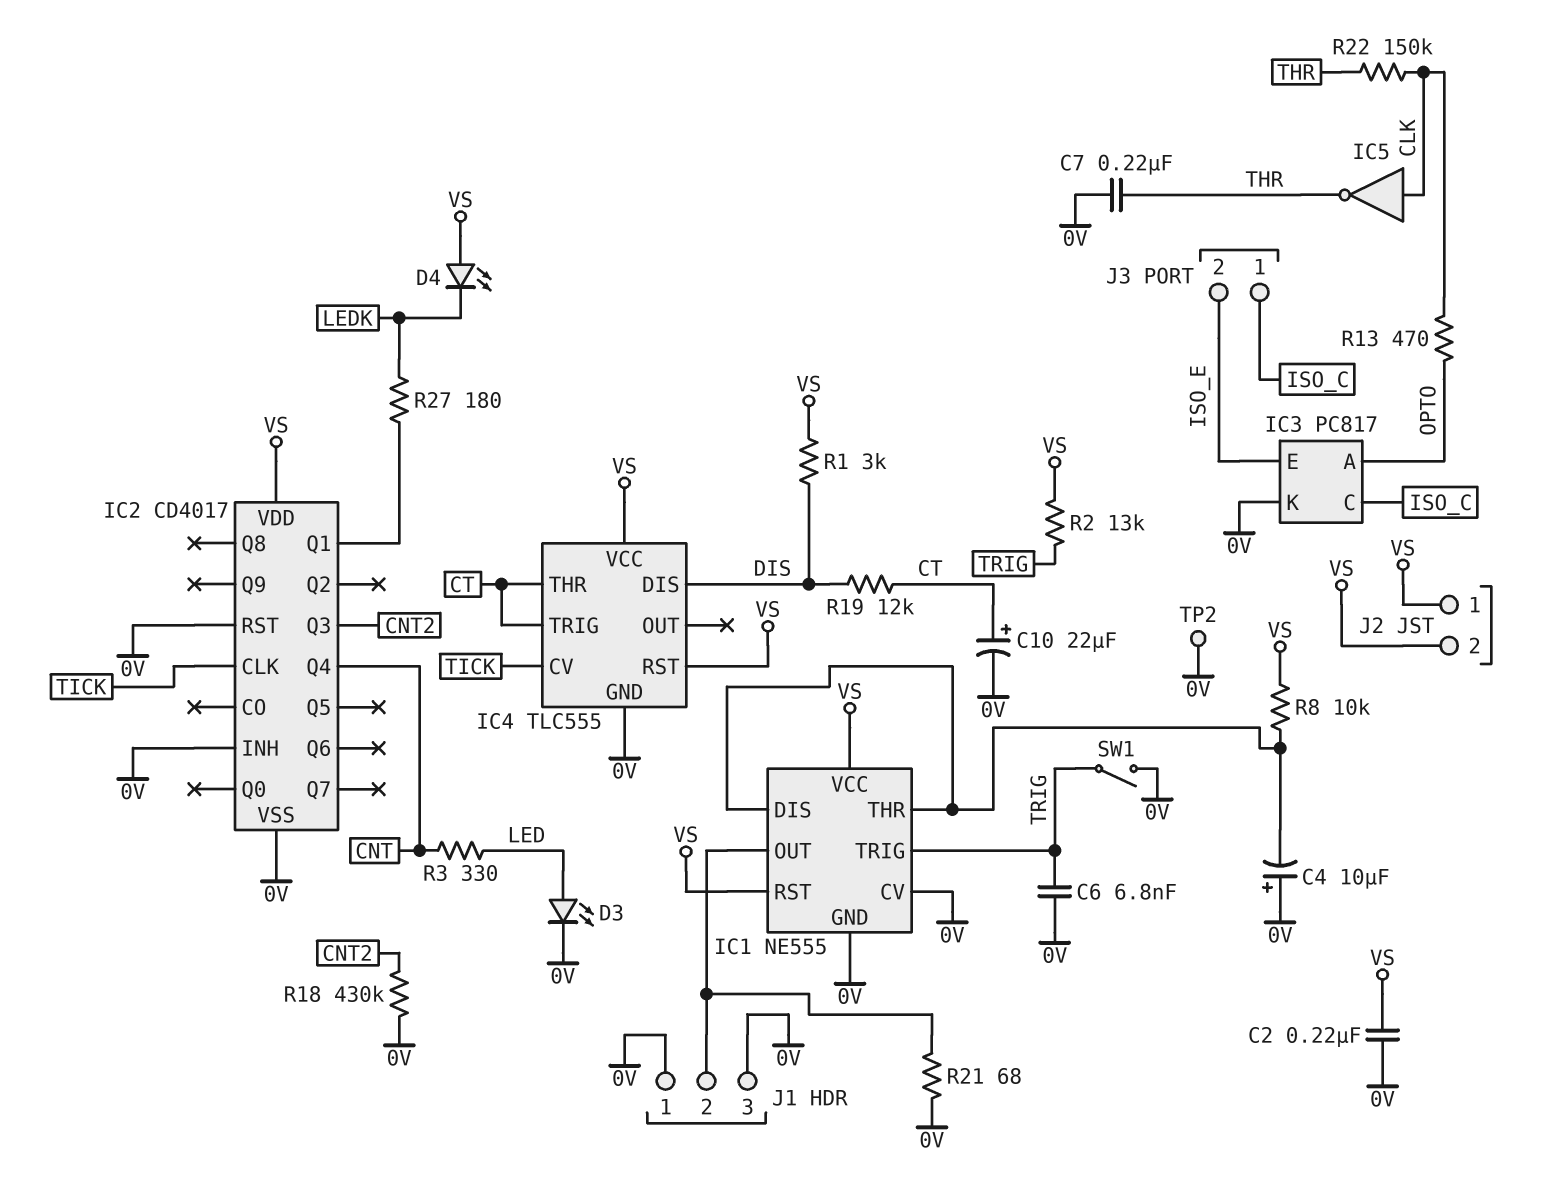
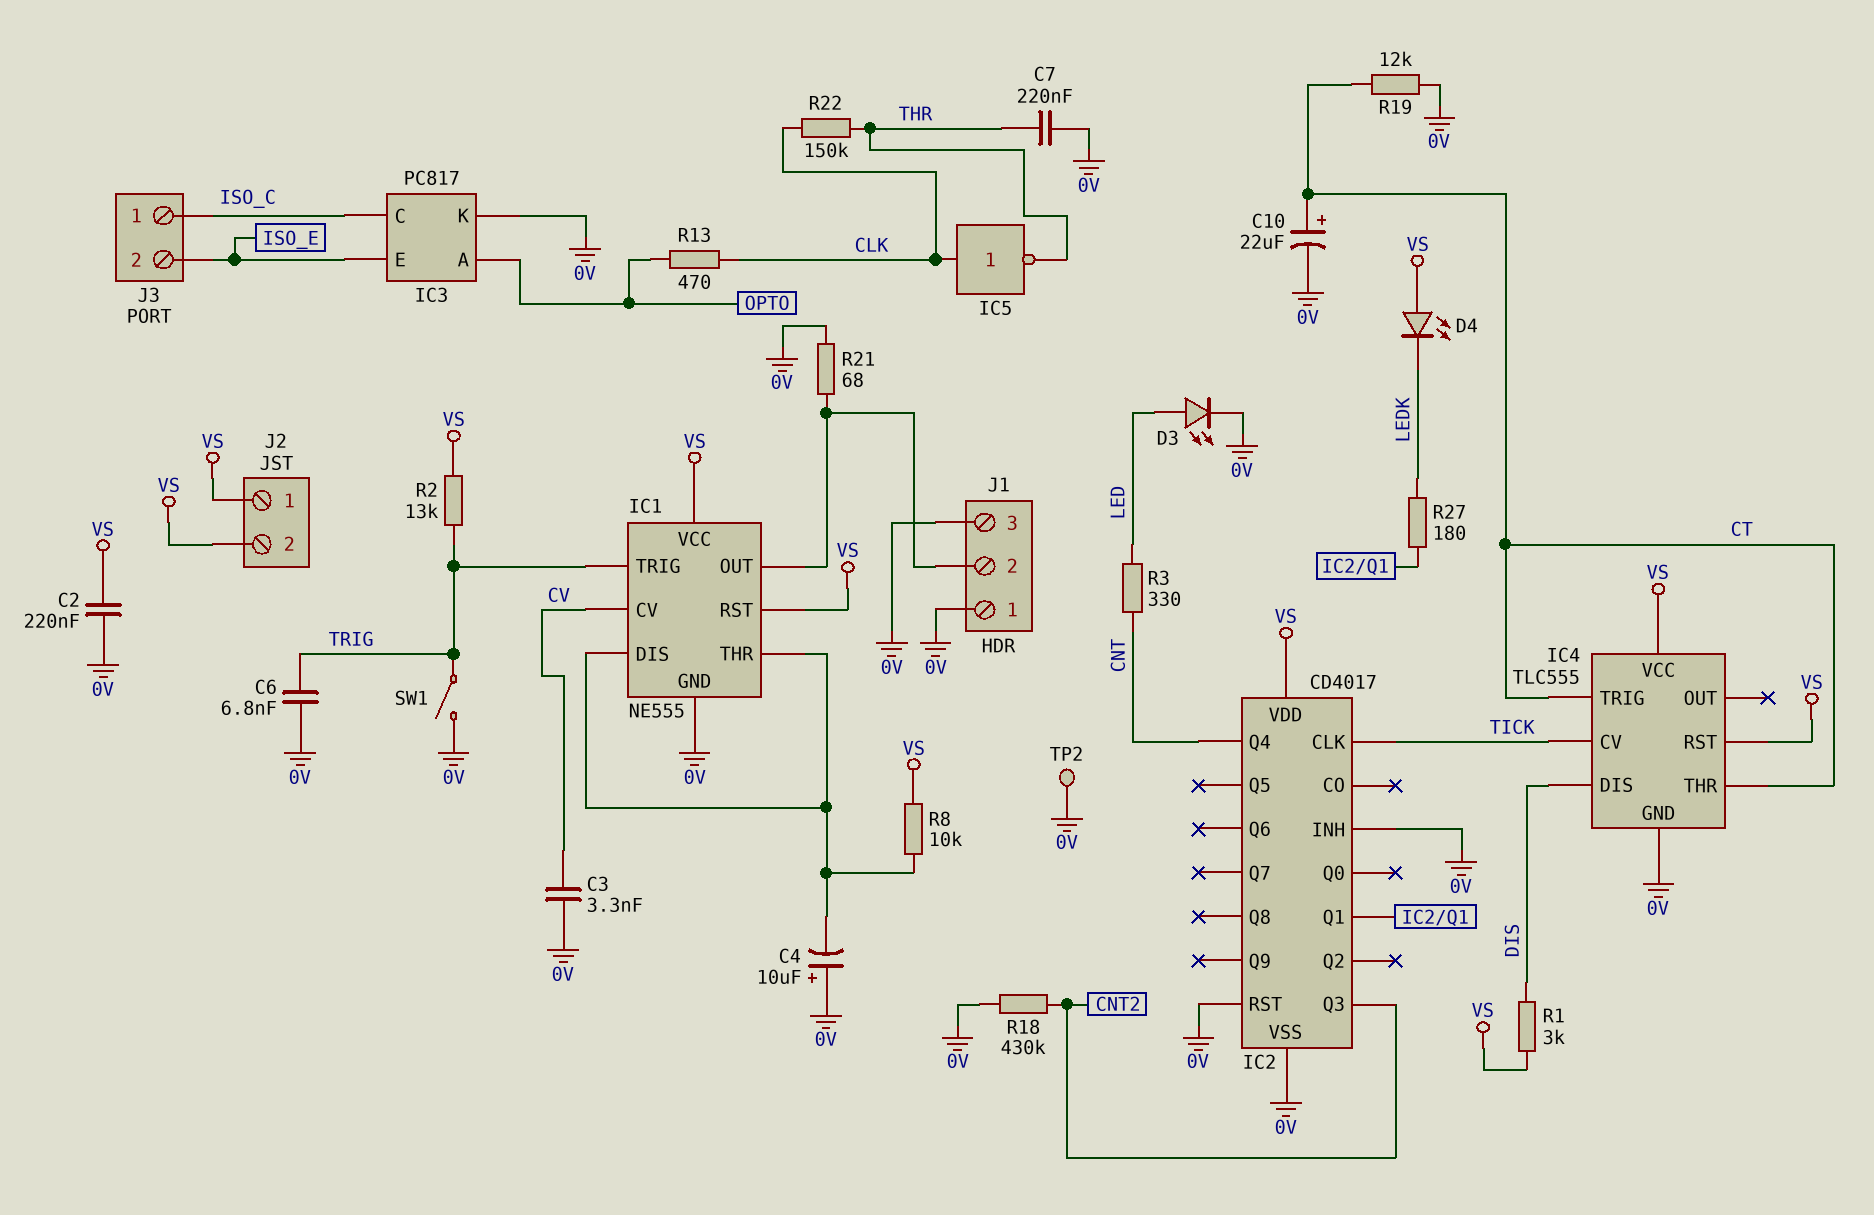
C3: none -> 3.3nF (0V, CV)
IC1 pin CV: 0V -> CV
R19: 12k (CT, DIS) -> 12k (0V, CT)

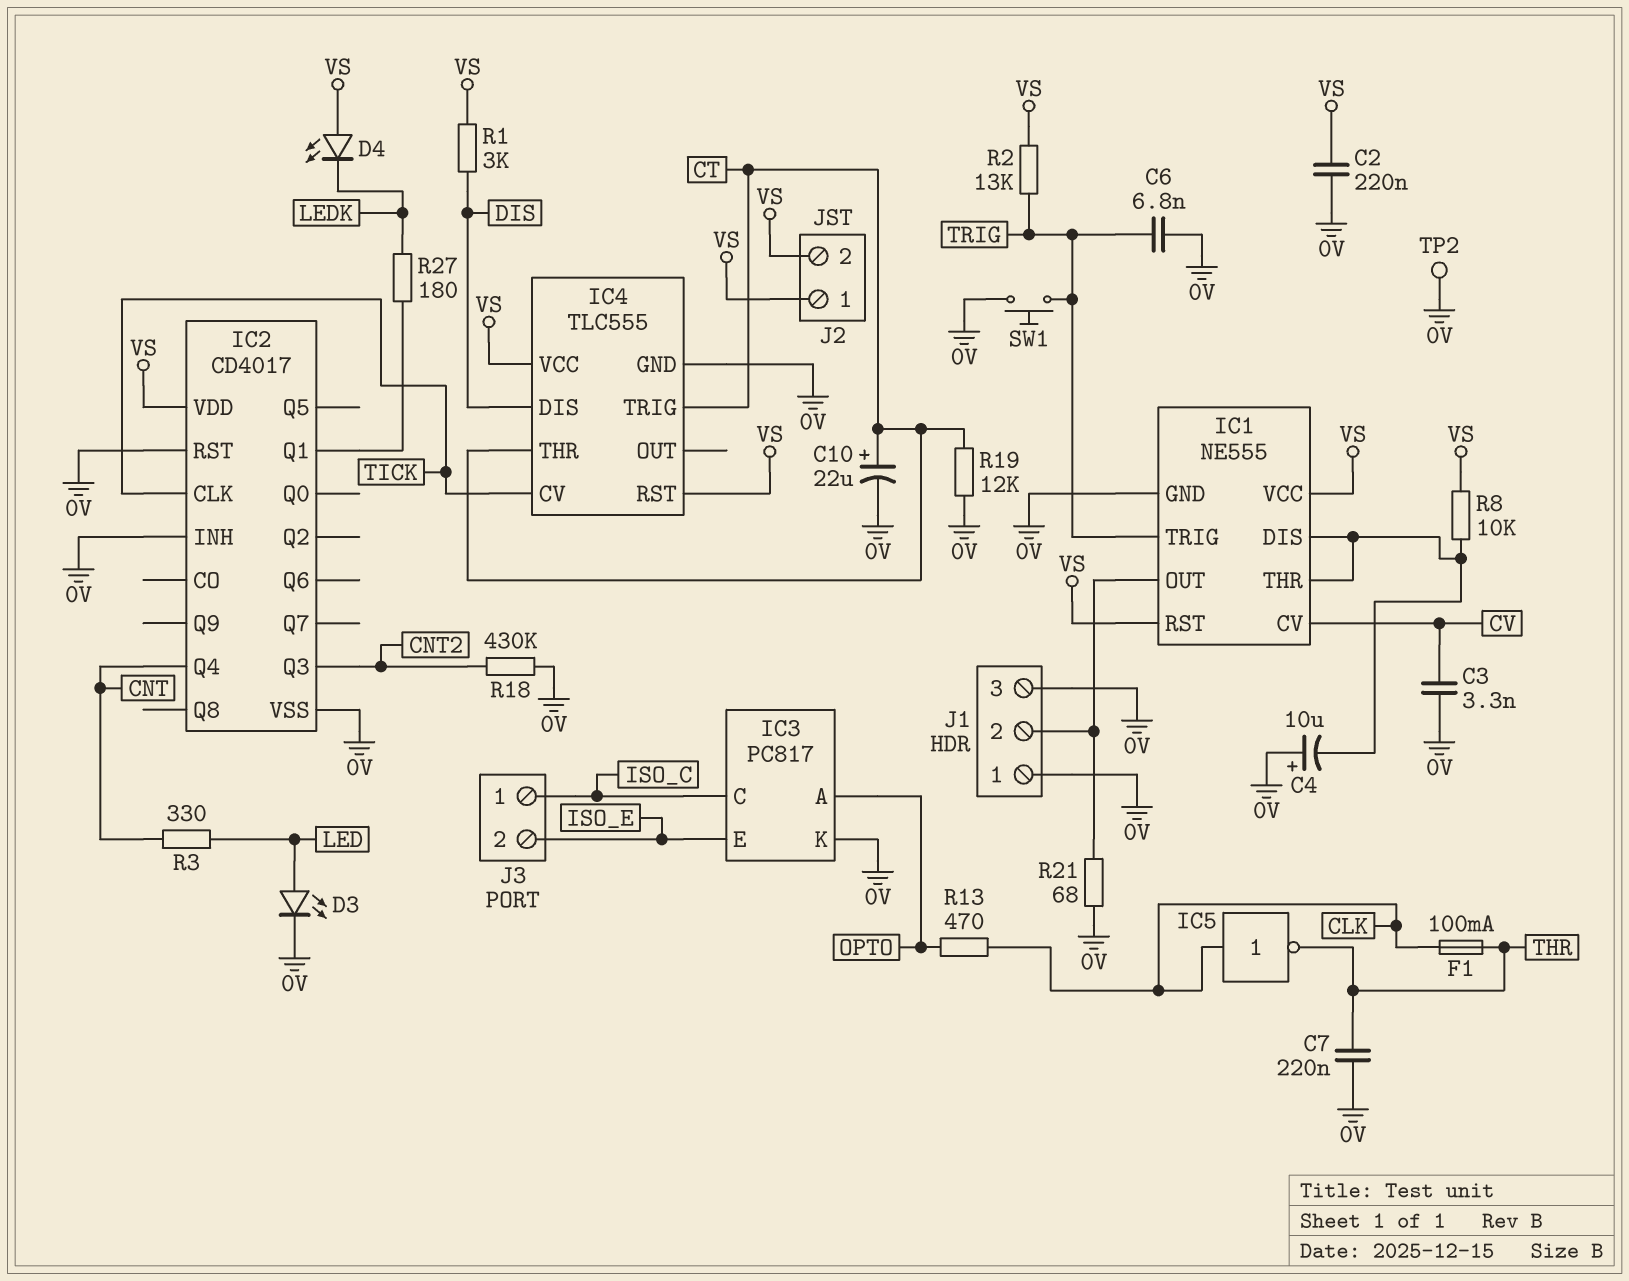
F1: none -> 100mA (CLK, THR)
R22: 150k (CLK, THR) -> none
SW1: switch (0V, TRIG) -> button (0V, TRIG)

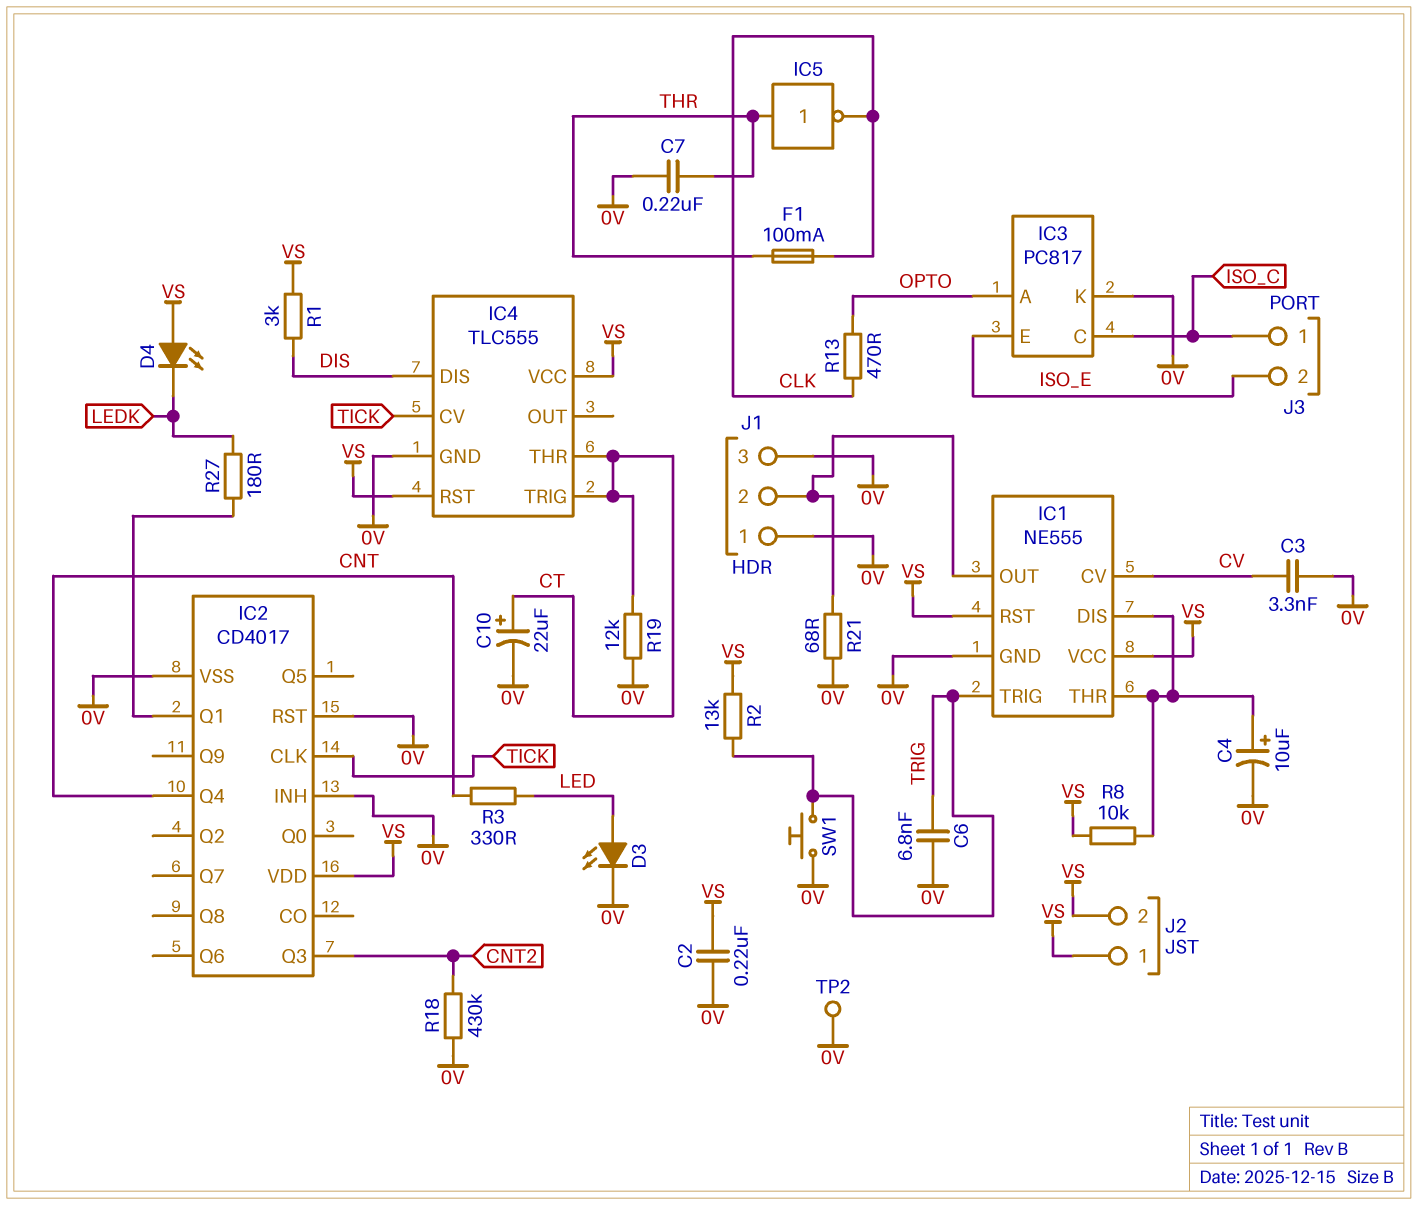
C4: 10uF (plus 0V, minus IC1/DIS) -> 10uF (plus IC1/DIS, minus 0V)
IC5: NOT (in CLK, out THR) -> NOT (in THR, out CLK)

